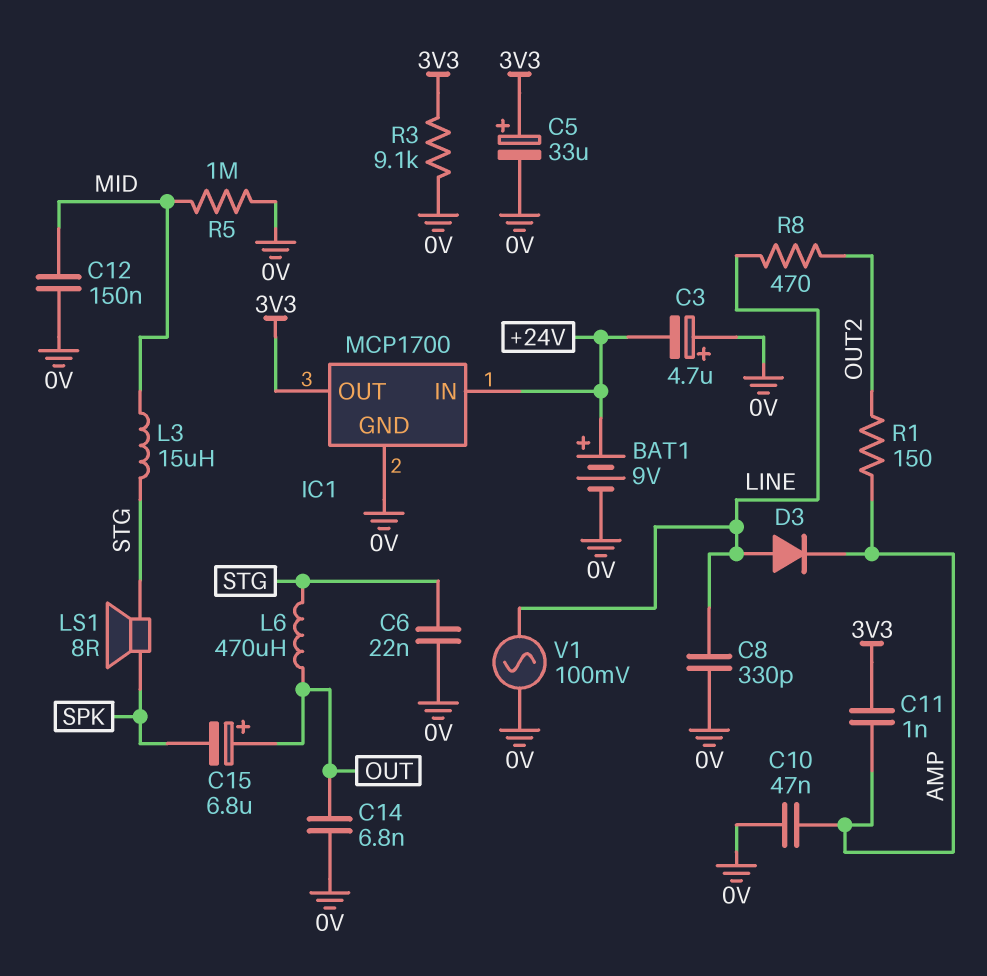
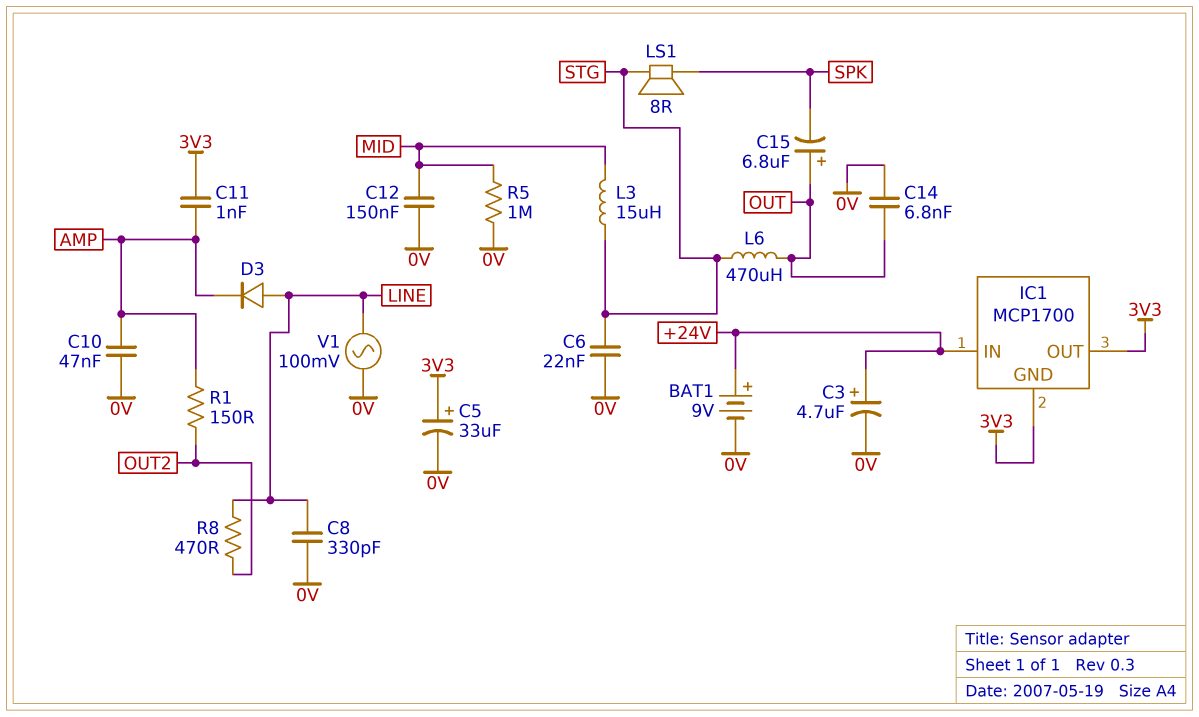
C3: 4.7uF (plus 0V, minus +24V) -> 4.7uF (plus +24V, minus 0V)
IC1 pin GND: 0V -> 3V3
R3: 9.1k (0V, 3V3) -> none

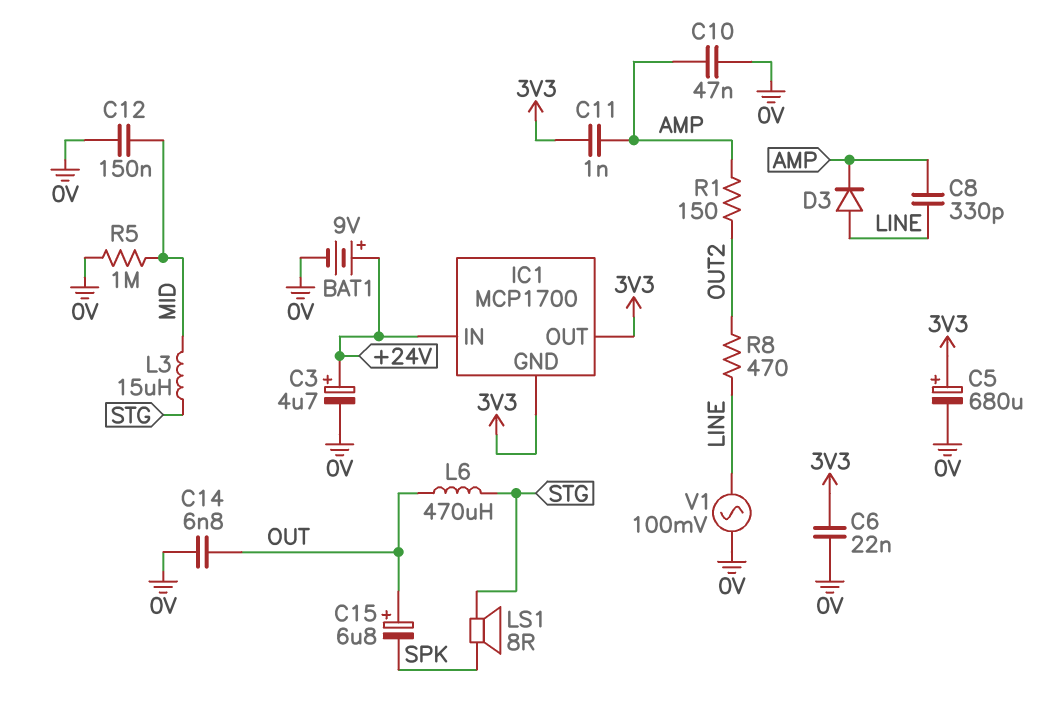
C5: 33uF (plus 3V3, minus 0V) -> 680uF (plus 3V3, minus 0V)
C6: 22nF (0V, STG) -> 22nF (0V, 3V3)
C8: 330pF (0V, LINE) -> 330pF (AMP, LINE)

